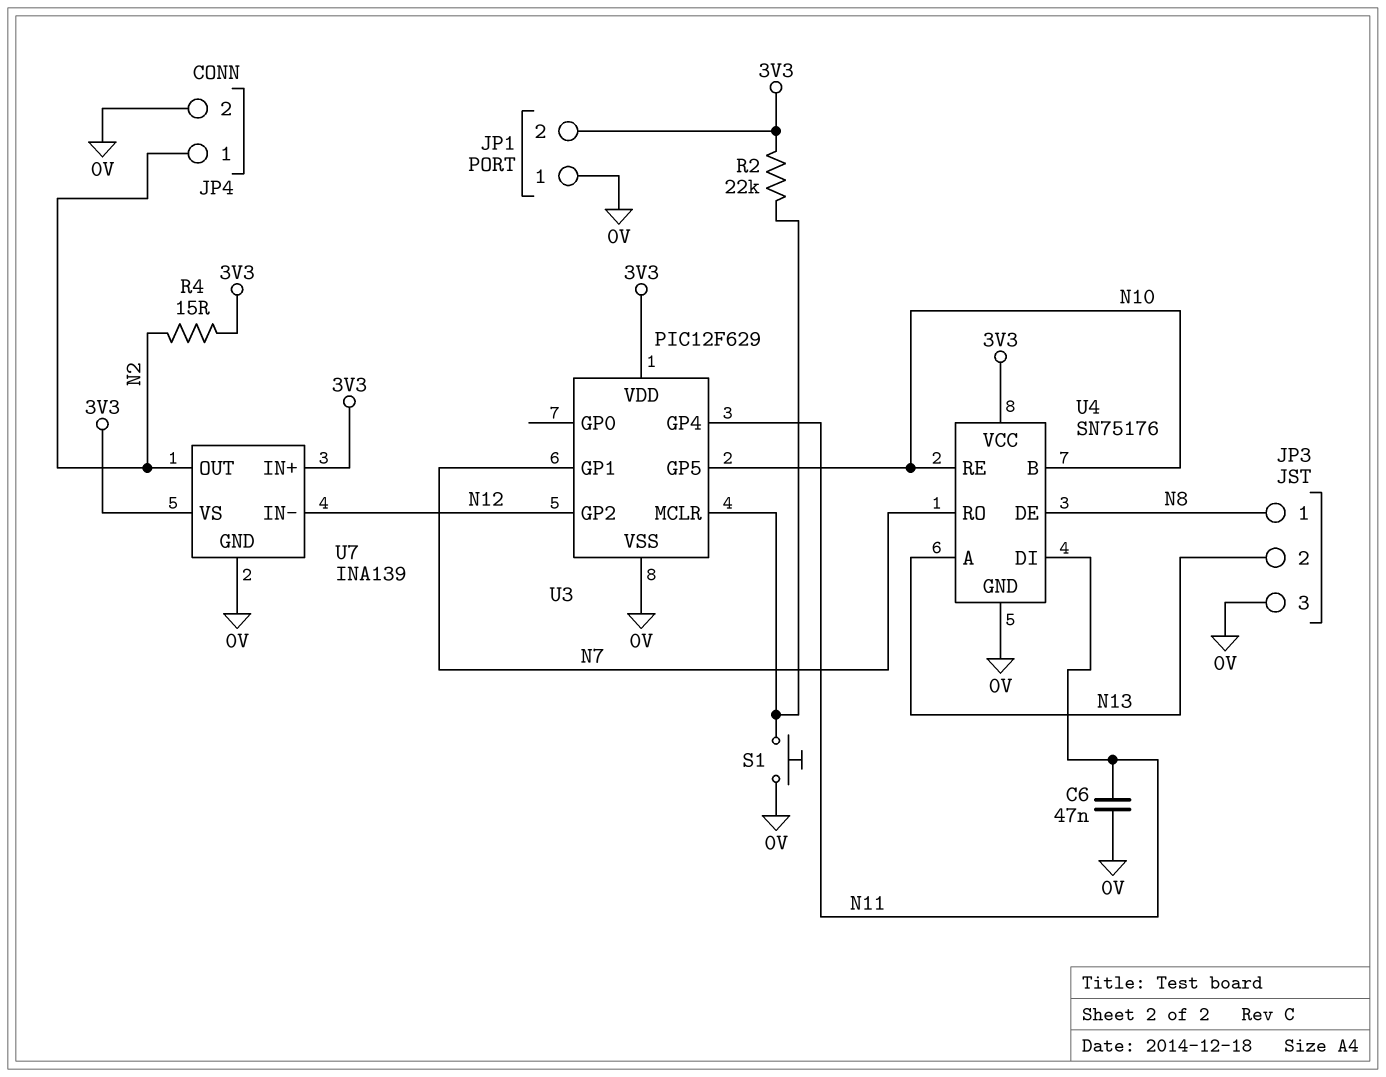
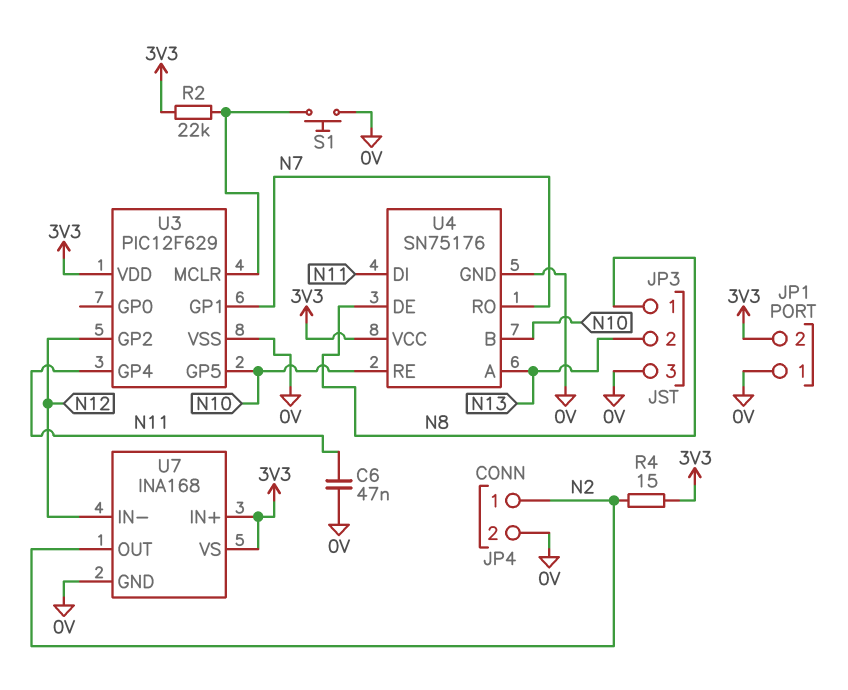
U7: INA139 -> INA168

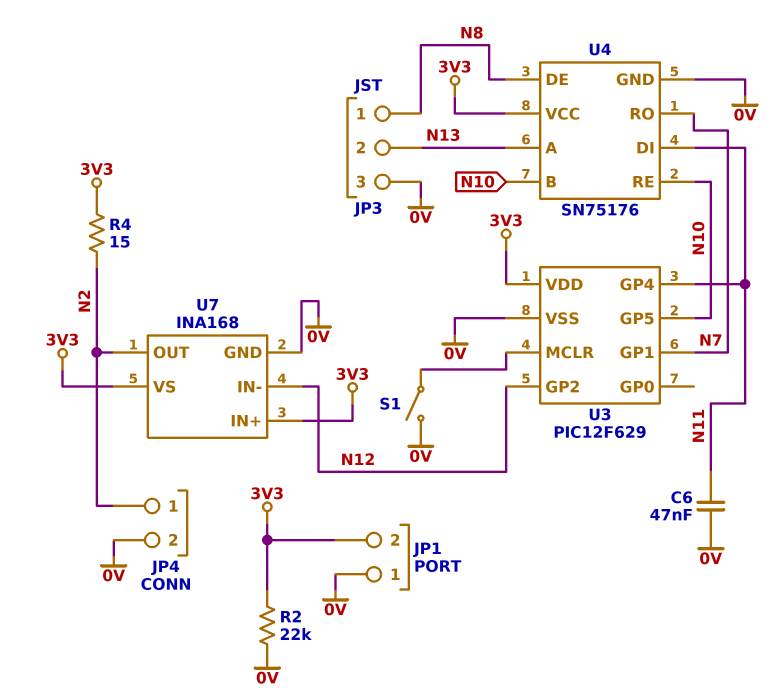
R2: 22k (3V3, U3/MCLR) -> 22k (0V, 3V3)
S1: button (0V, U3/MCLR) -> switch (0V, U3/MCLR)

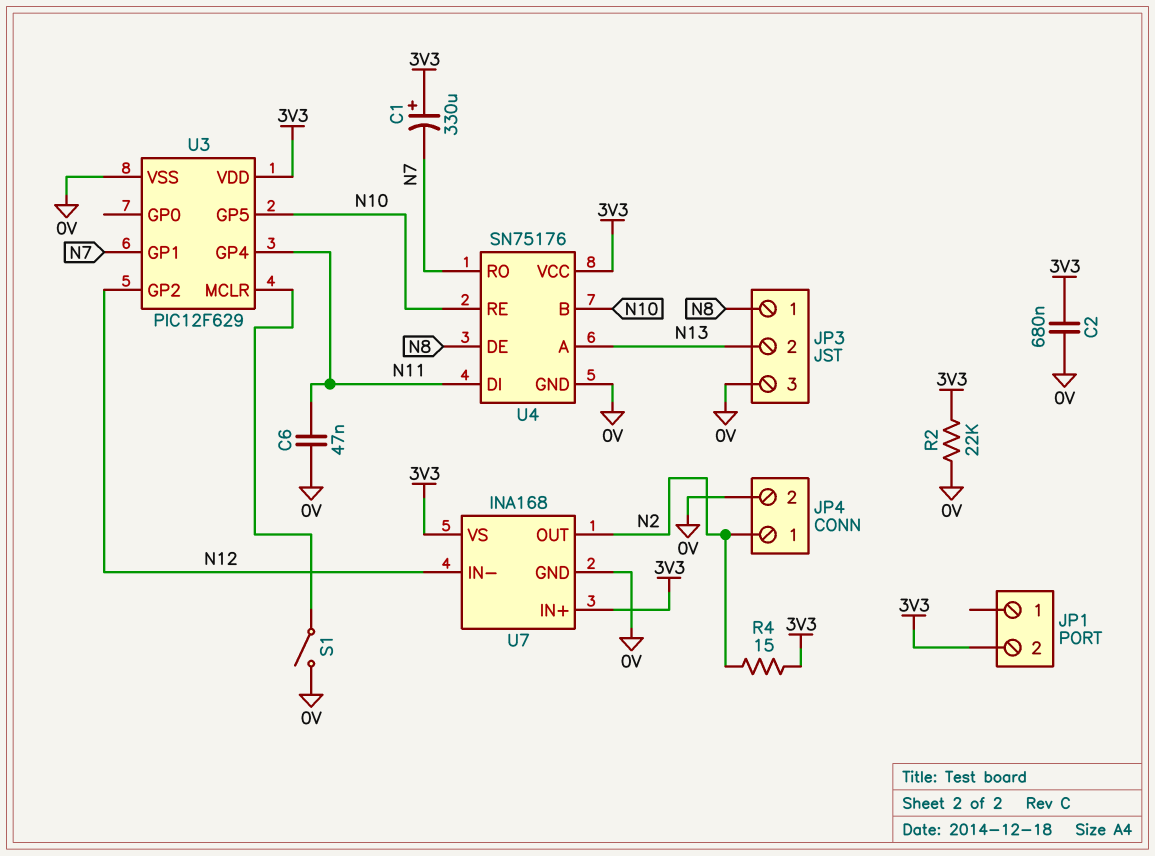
C1: none -> 330uF (plus 3V3, minus N7)
C2: none -> 680nF (0V, 3V3)
JP1 pin 1: 0V -> none

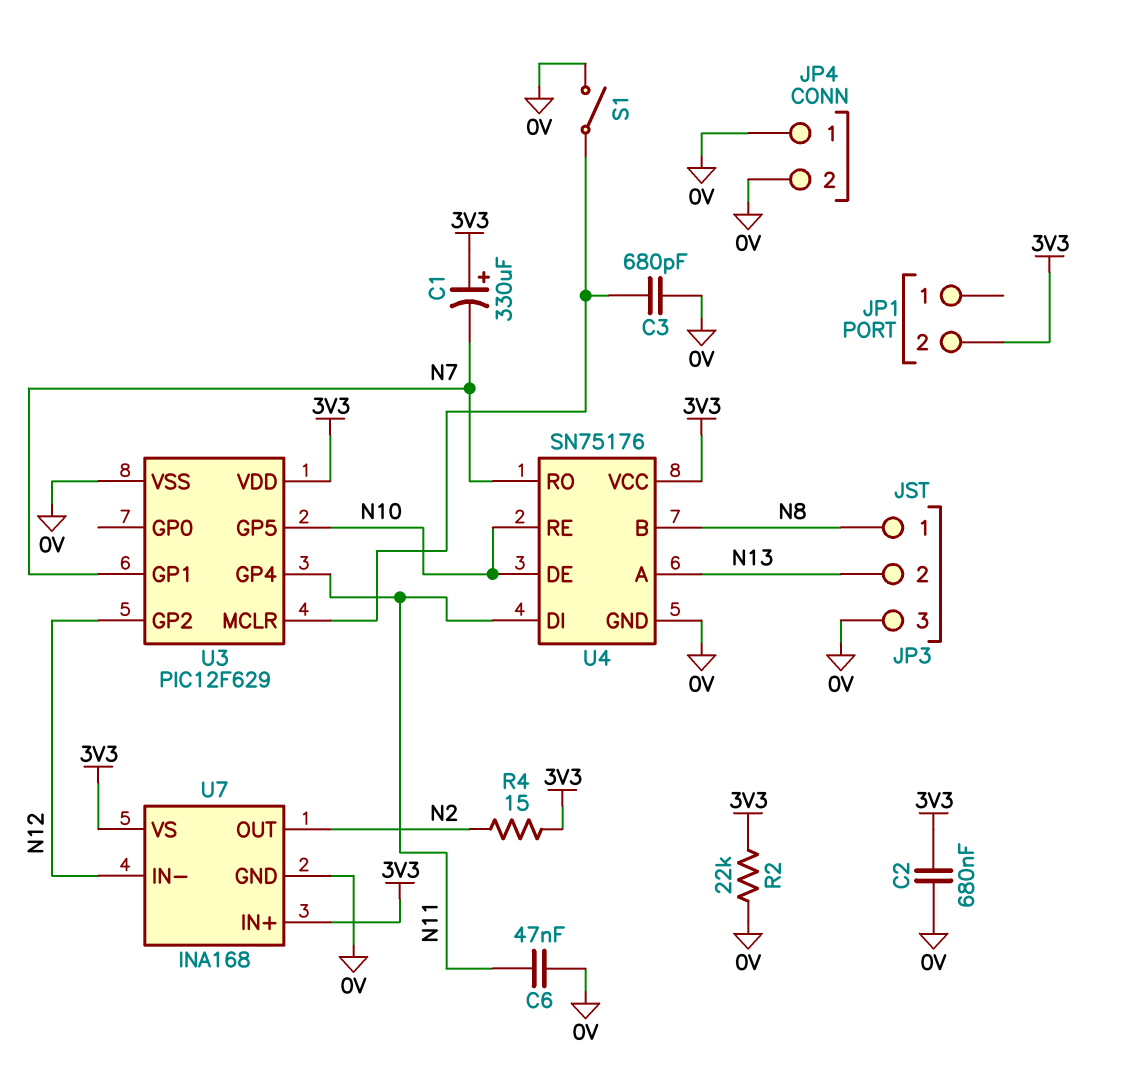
C3: none -> 680pF (0V, U3/MCLR)
JP4 pin 1: N2 -> 0V
U4 pin B: N10 -> N8
U4 pin DE: N8 -> N10

